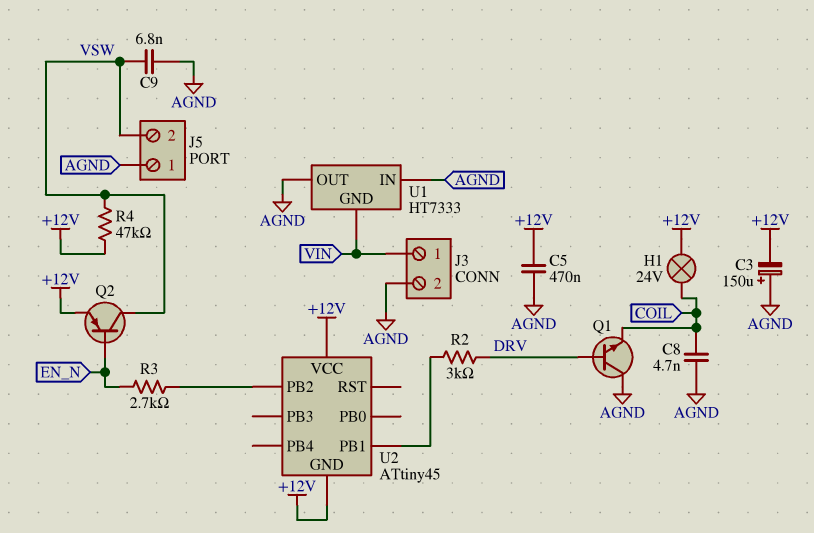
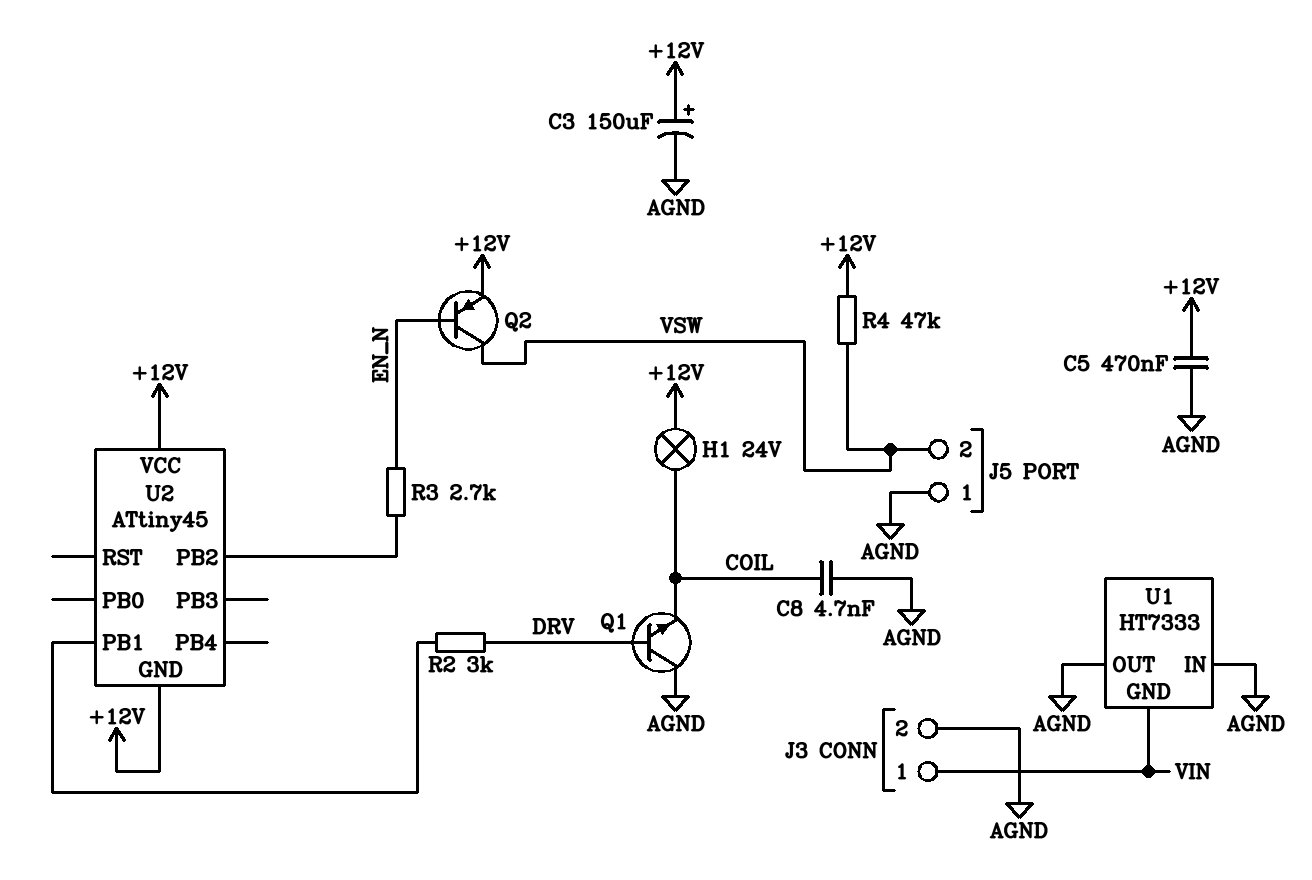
C3: 150uF (plus AGND, minus +12V) -> 150uF (plus +12V, minus AGND)
C9: 6.8nF (AGND, VSW) -> none

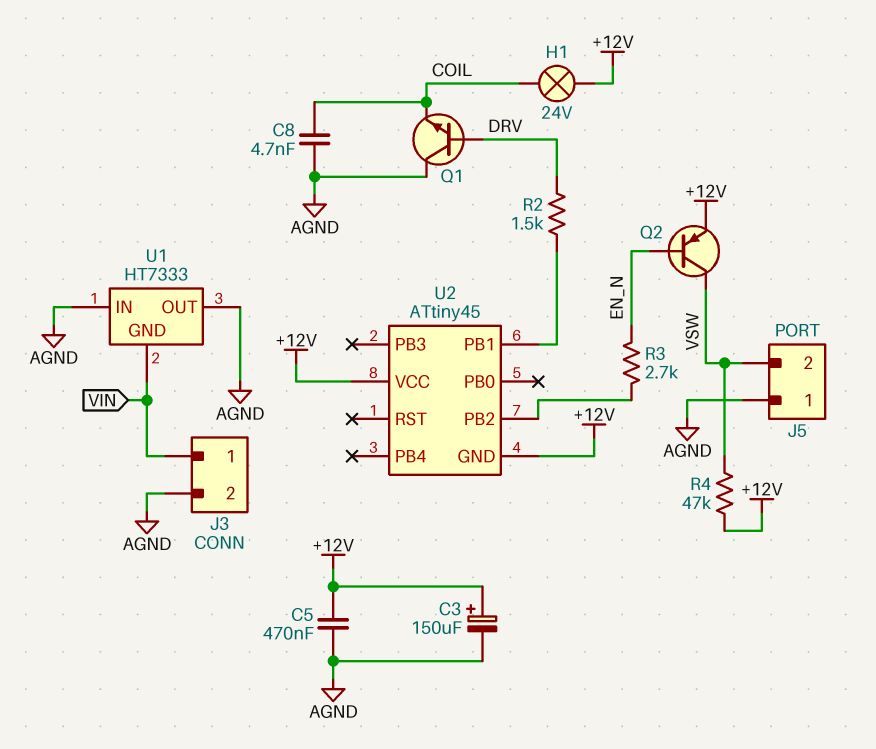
R2: 3k (DRV, U2/PB1) -> 1.5k (DRV, U2/PB1)

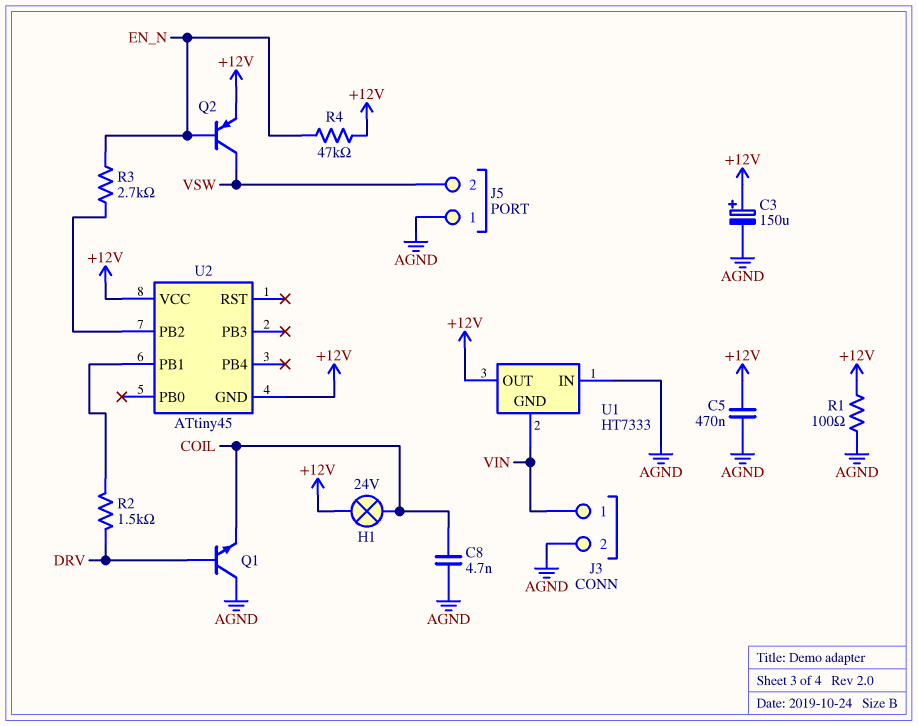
R1: none -> 100 (+12V, AGND)
R4: 47k (+12V, VSW) -> 47k (+12V, EN_N)
U1 pin OUT: AGND -> +12V

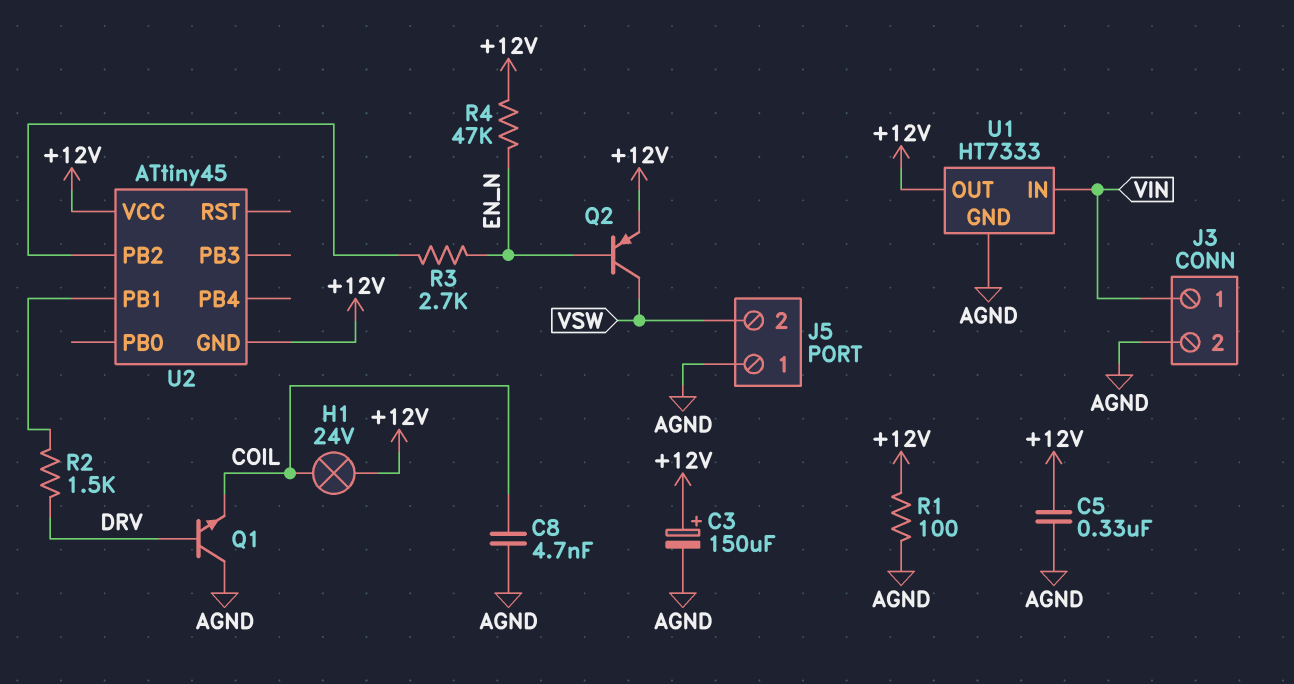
C5: 470nF (+12V, AGND) -> 330nF (+12V, AGND)
U1 pin GND: VIN -> AGND
U1 pin IN: AGND -> VIN

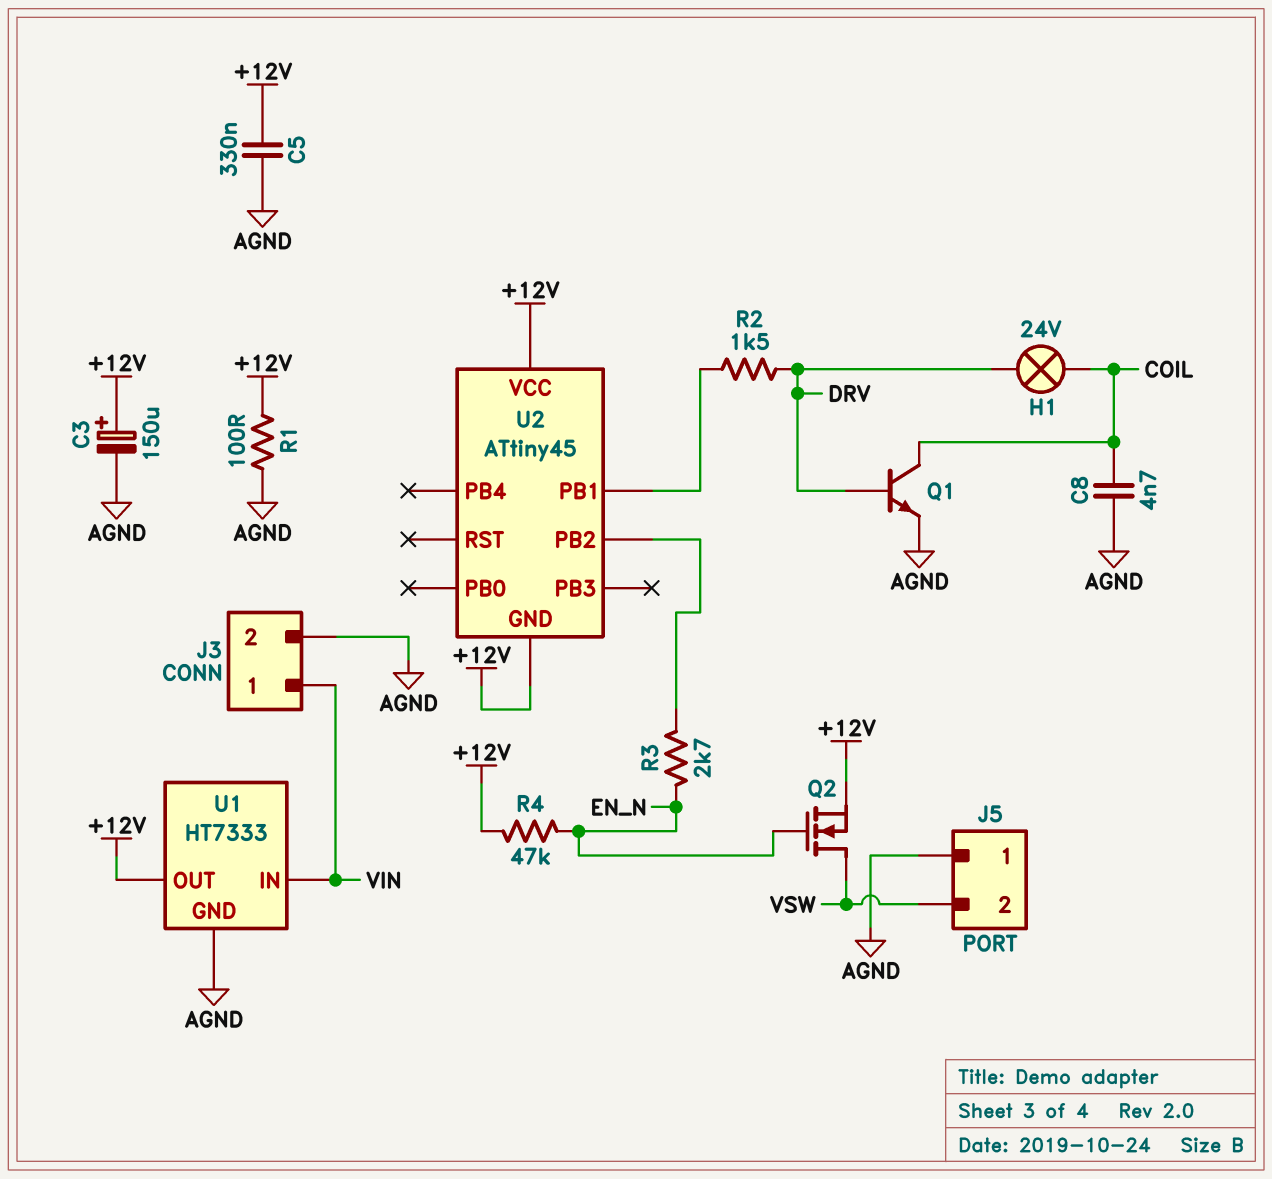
H1: lamp 24V (+12V, COIL) -> lamp 24V (COIL, DRV)
Q1: NPN (B DRV, C AGND, E COIL) -> NPN (B DRV, C COIL, E AGND)
Q2: PNP (B EN_N, C VSW, E +12V) -> NMOS (G EN_N, D VSW, S +12V)

